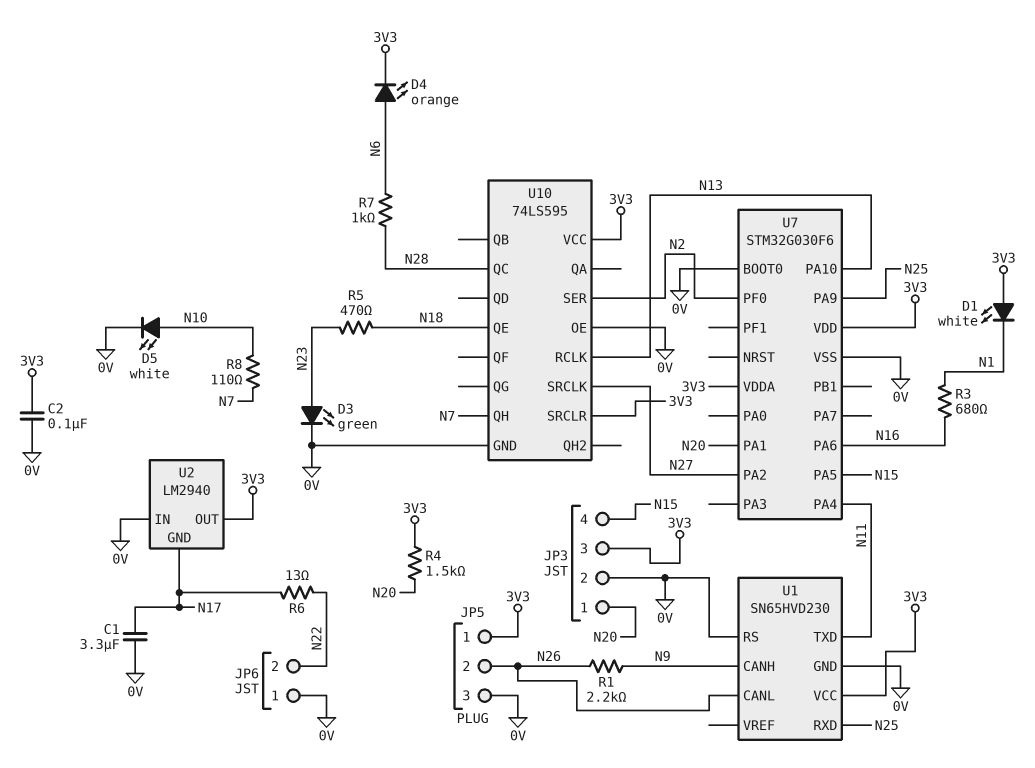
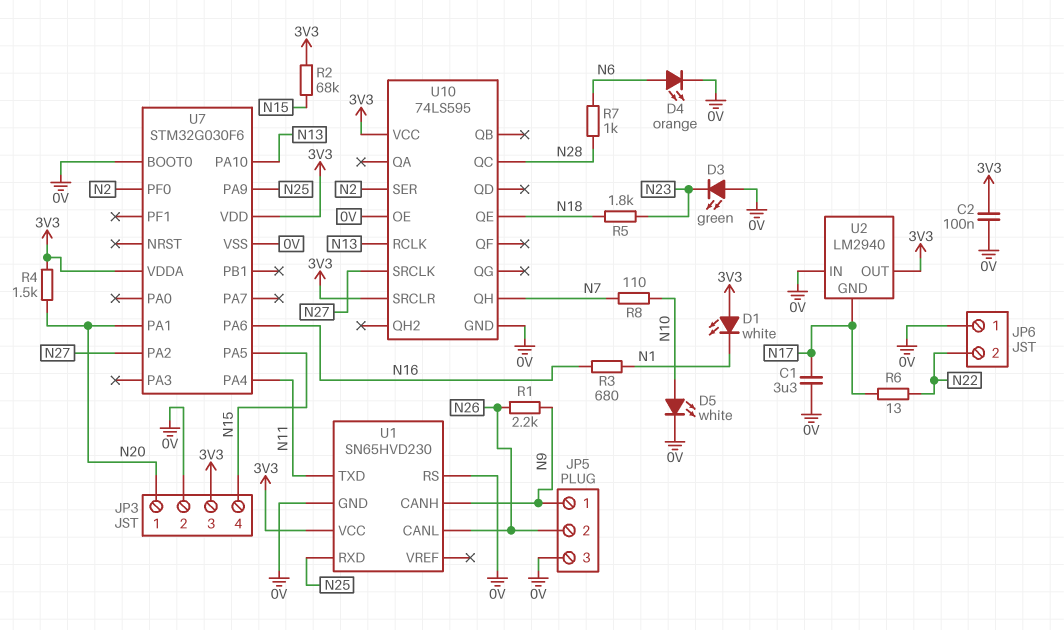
D3: LED green (A N23, K 0V) -> LED green (A 0V, K N23)
D4: LED orange (A N6, K 3V3) -> LED orange (A N6, K 0V)
JP5 pin 1: 3V3 -> N9
R2: none -> 68k (3V3, N15)
R5: 470 (N18, N23) -> 1.8k (N18, N23)

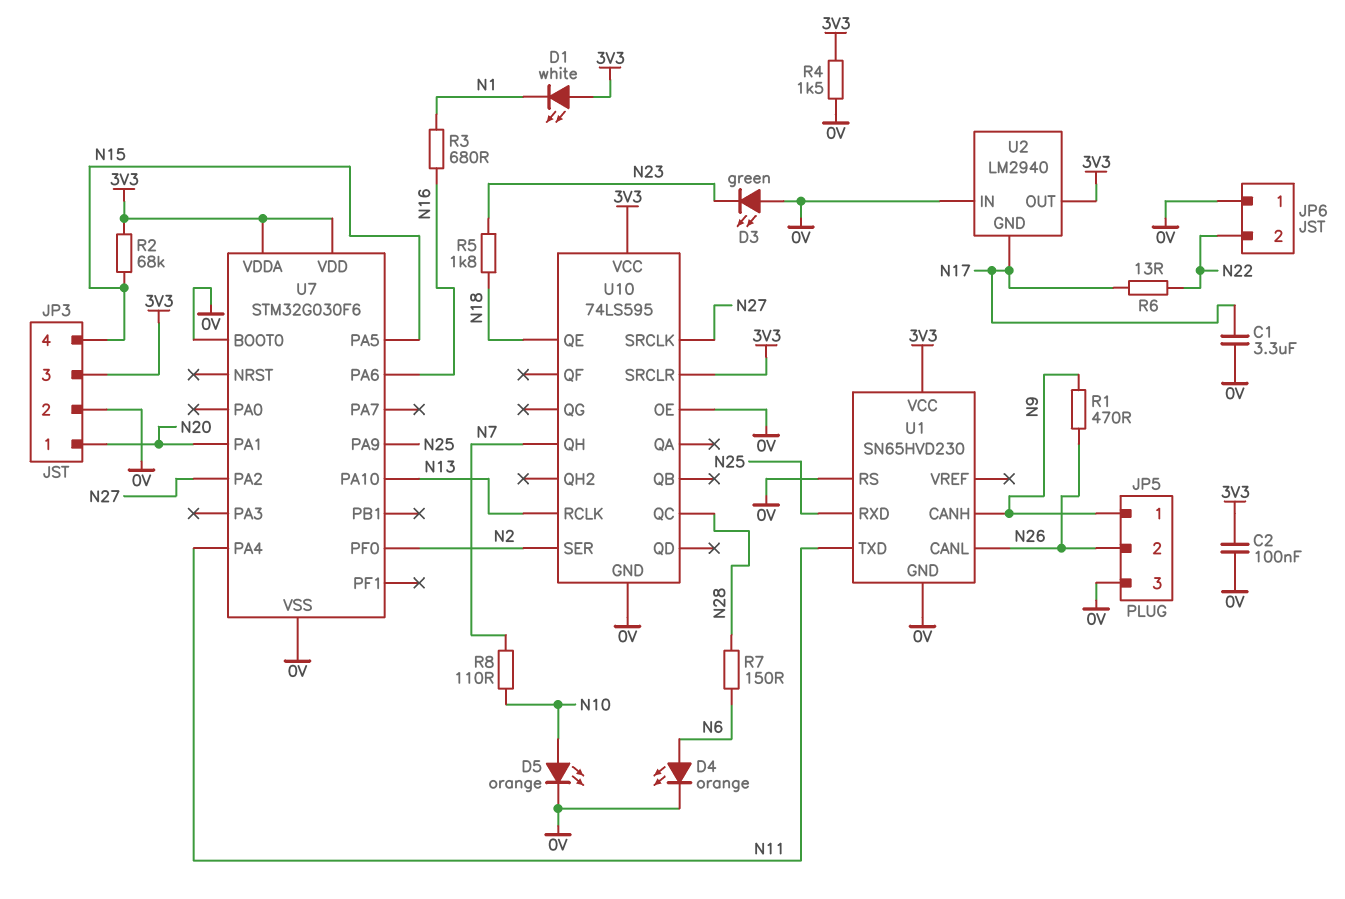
D5: LED white (A N10, K 0V) -> LED orange (A N10, K 0V)
R1: 2.2k (N9, N26) -> 470 (N9, N26)
R4: 1.5k (3V3, N20) -> 1.5k (0V, 3V3)
R7: 1k (N6, N28) -> 150 (N6, N28)

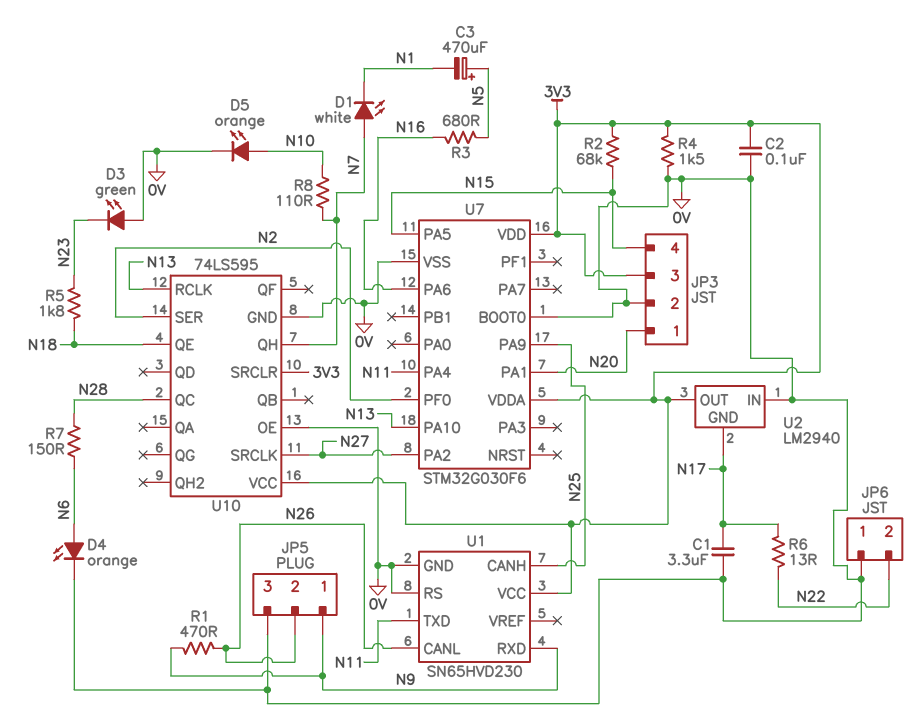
C3: none -> 470uF (plus N5, minus N1)
D1: LED white (A 3V3, K N1) -> LED white (A N7, K N1)
R3: 680 (N1, N16) -> 680 (N5, N16)
U1 pin CANH: N9 -> N25
U1 pin RXD: N25 -> N9

